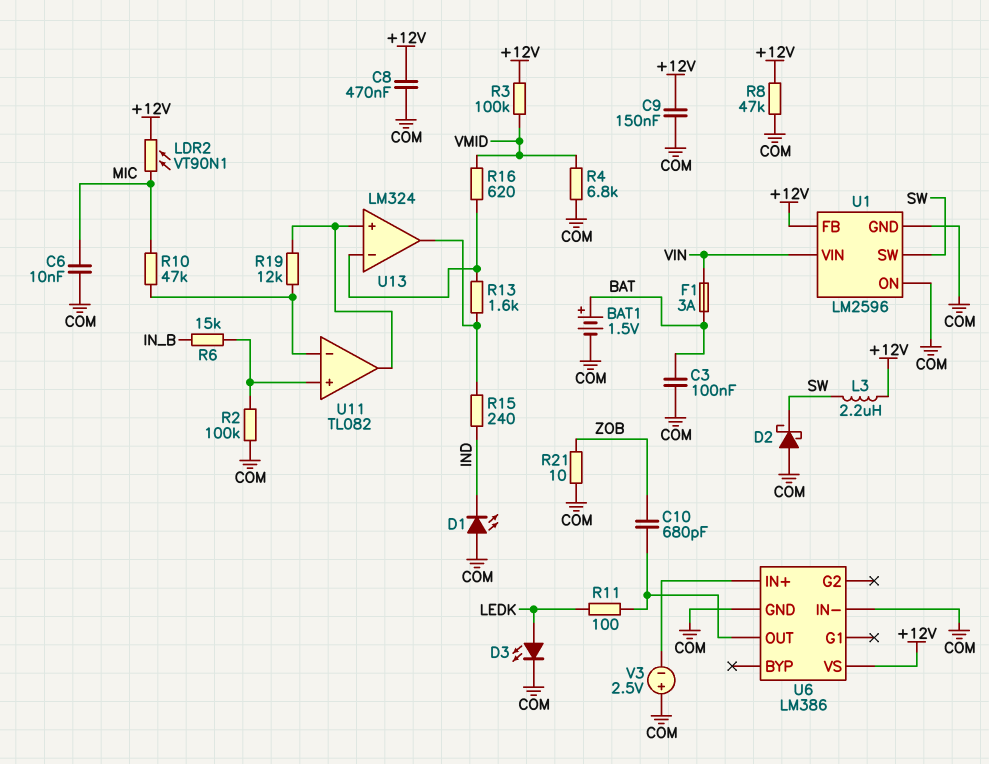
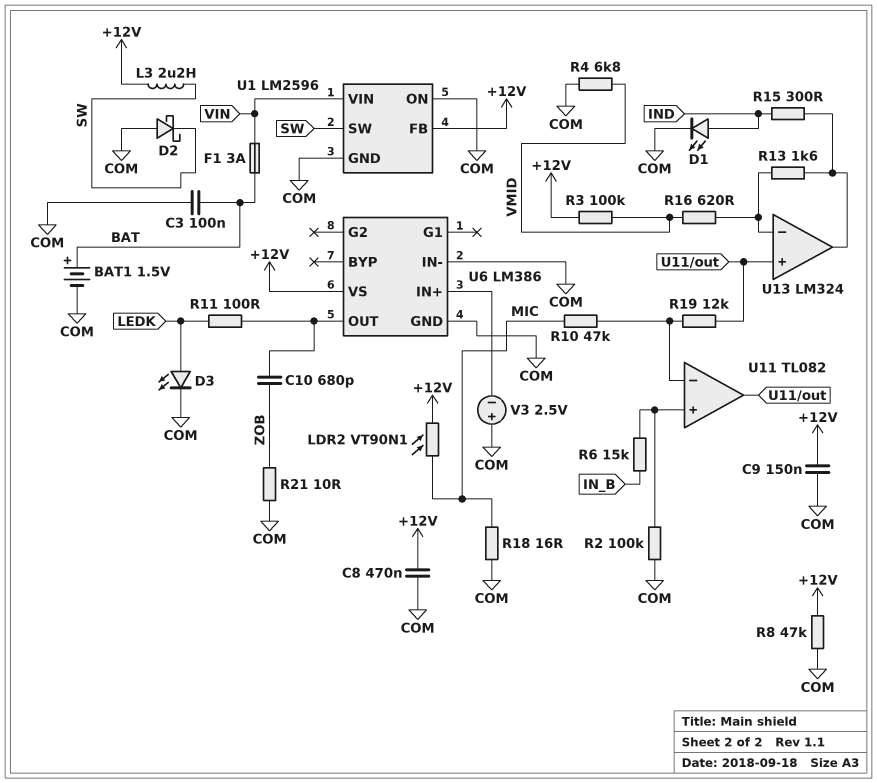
C6: 10nF (COM, MIC) -> none
D1: LED (A COM, K IND) -> LED (A IND, K COM)
R15: 240 (IND, U13/out) -> 300 (IND, U13/out)
R18: none -> 16 (COM, MIC)

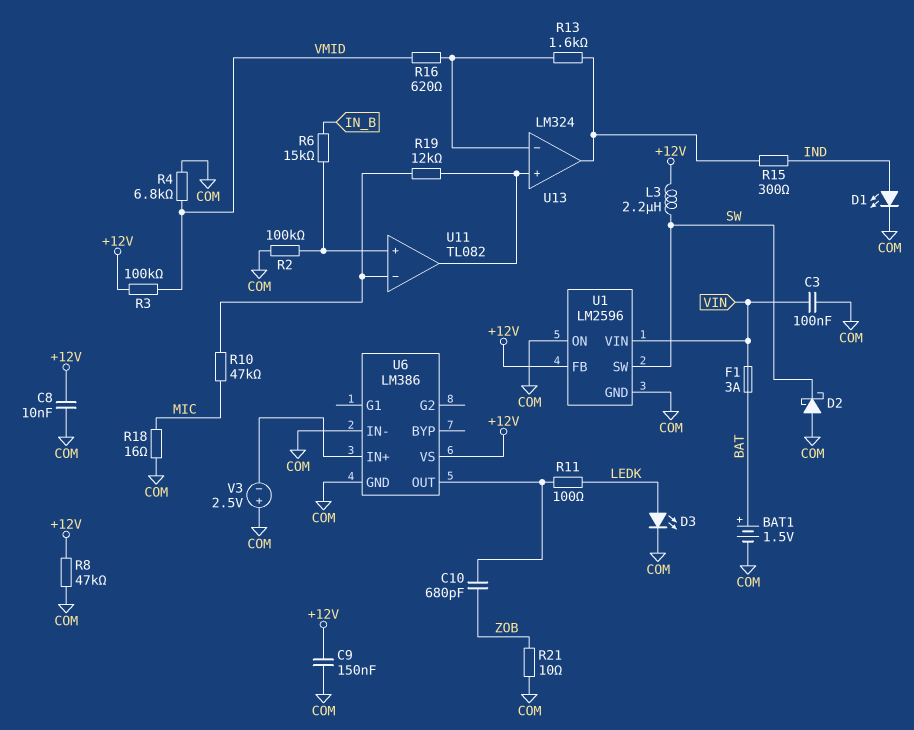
C3: 100nF (BAT, COM) -> 100nF (COM, VIN)
C8: 470nF (+12V, COM) -> 10nF (+12V, COM)
LDR2: VT90N1 (+12V, MIC) -> none

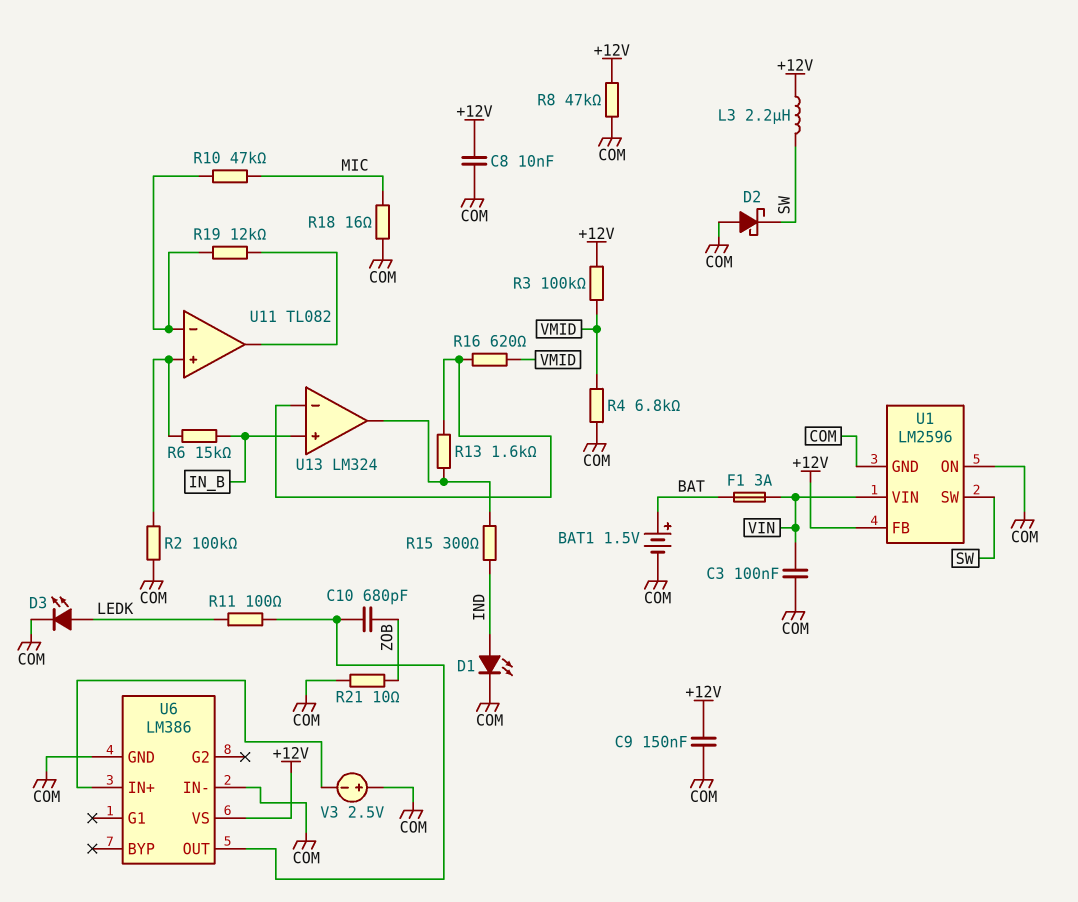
U13 pin in+: U11/out -> IN_B

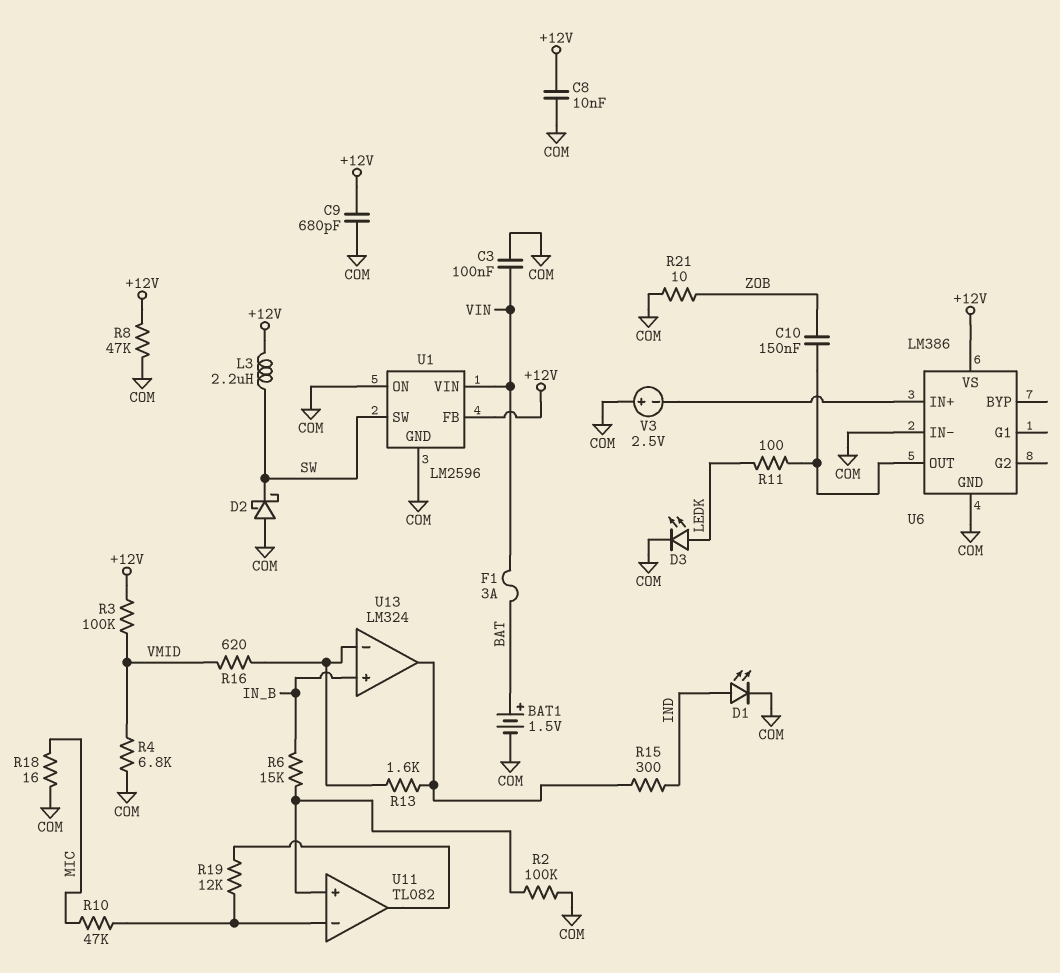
C9: 150nF (+12V, COM) -> 680pF (+12V, COM)
C10: 680pF (U6/OUT, ZOB) -> 150nF (U6/OUT, ZOB)

